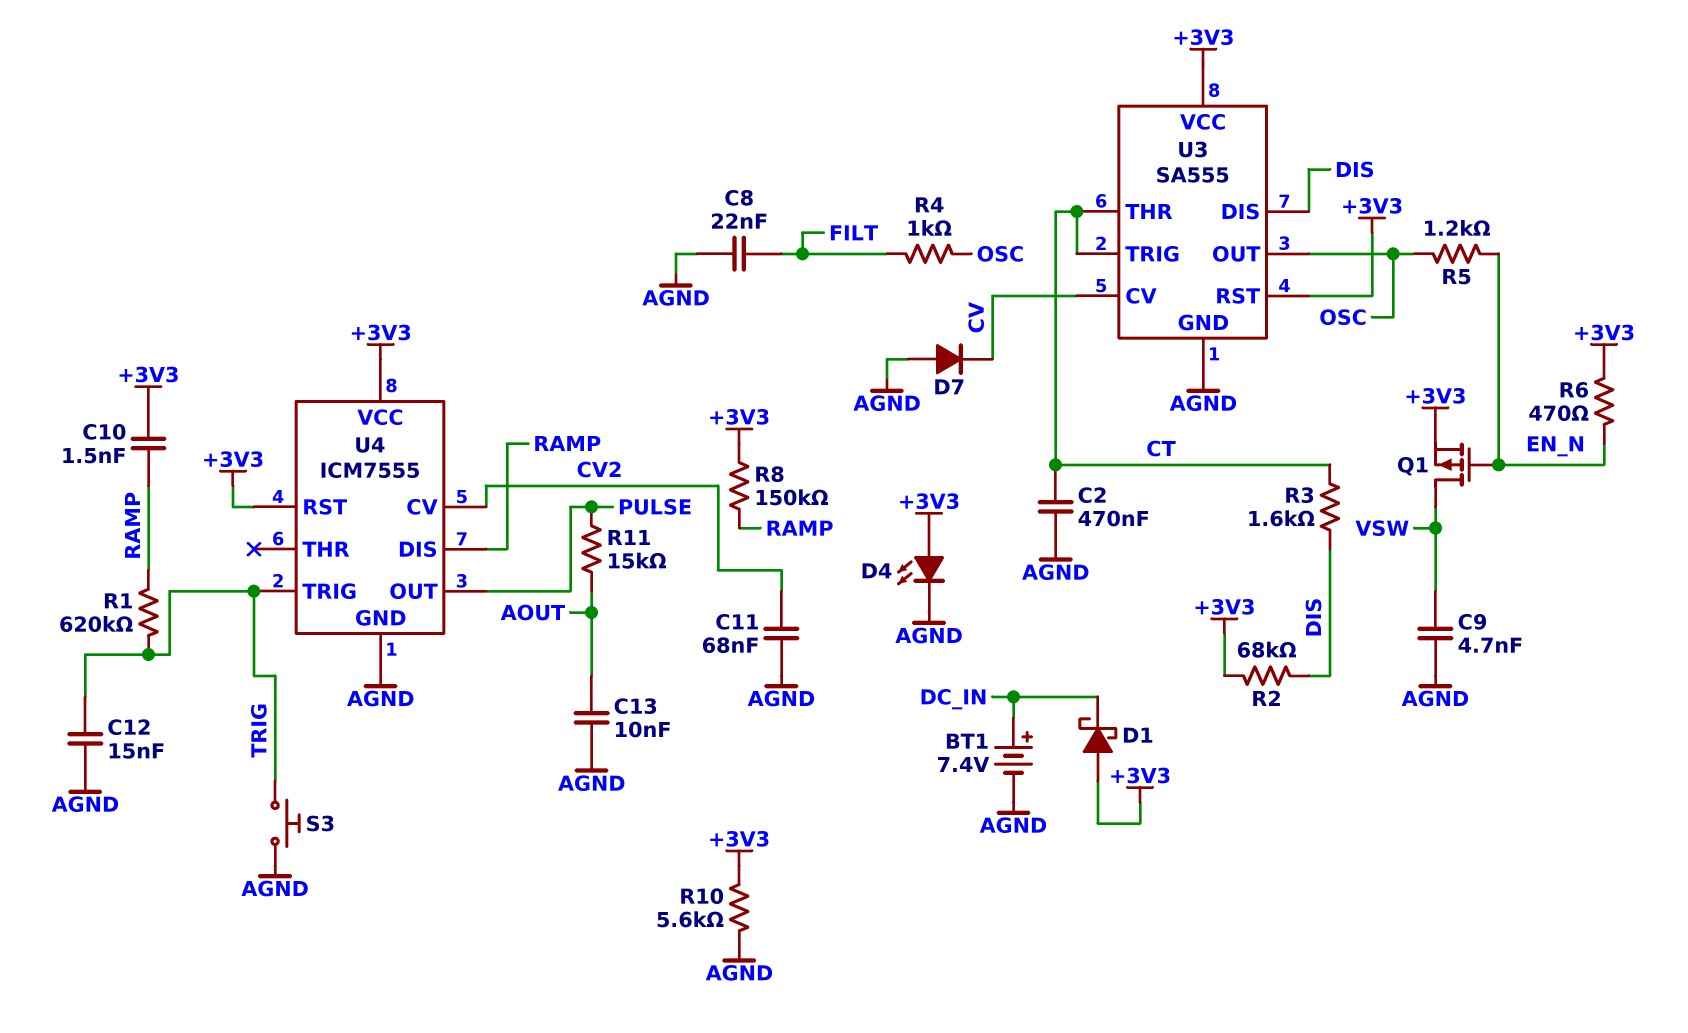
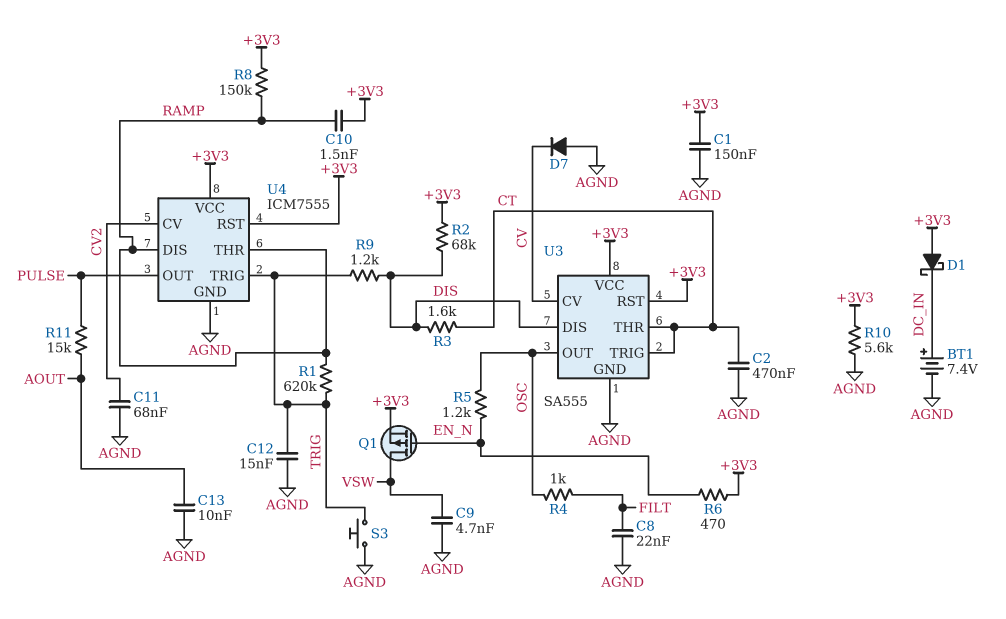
C1: none -> 150nF (+3V3, AGND)
D4: LED (A +3V3, K AGND) -> none
R9: none -> 1.2k (DIS, TRIG)
U4 pin THR: none -> RAMP

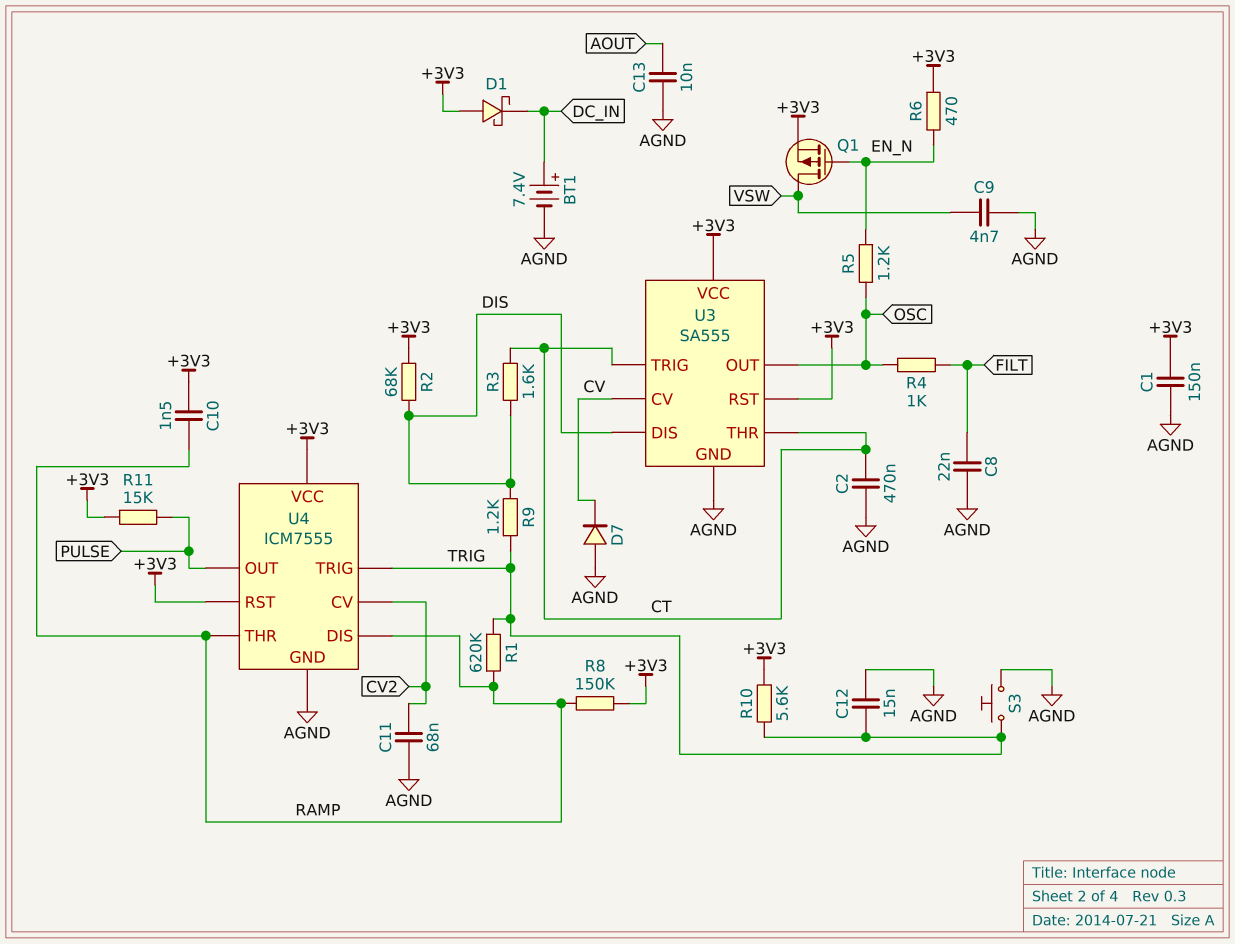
R10: 5.6k (+3V3, AGND) -> 5.6k (+3V3, TRIG)
R11: 15k (AOUT, PULSE) -> 15k (+3V3, PULSE)

